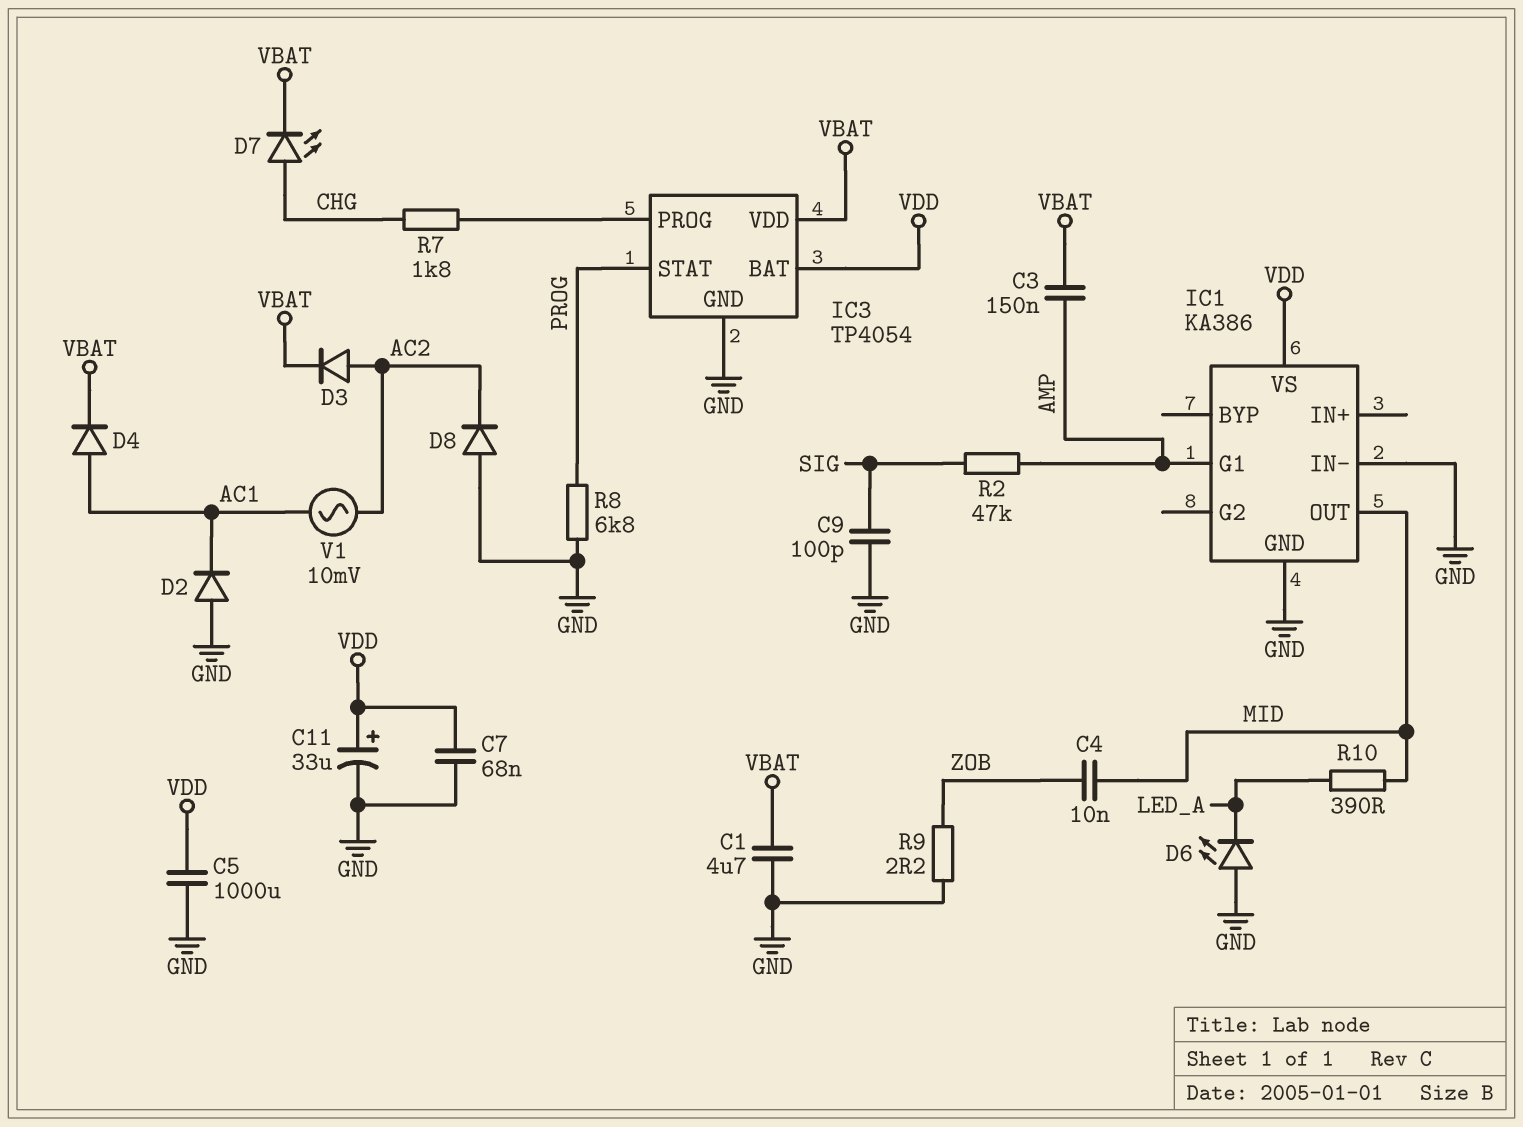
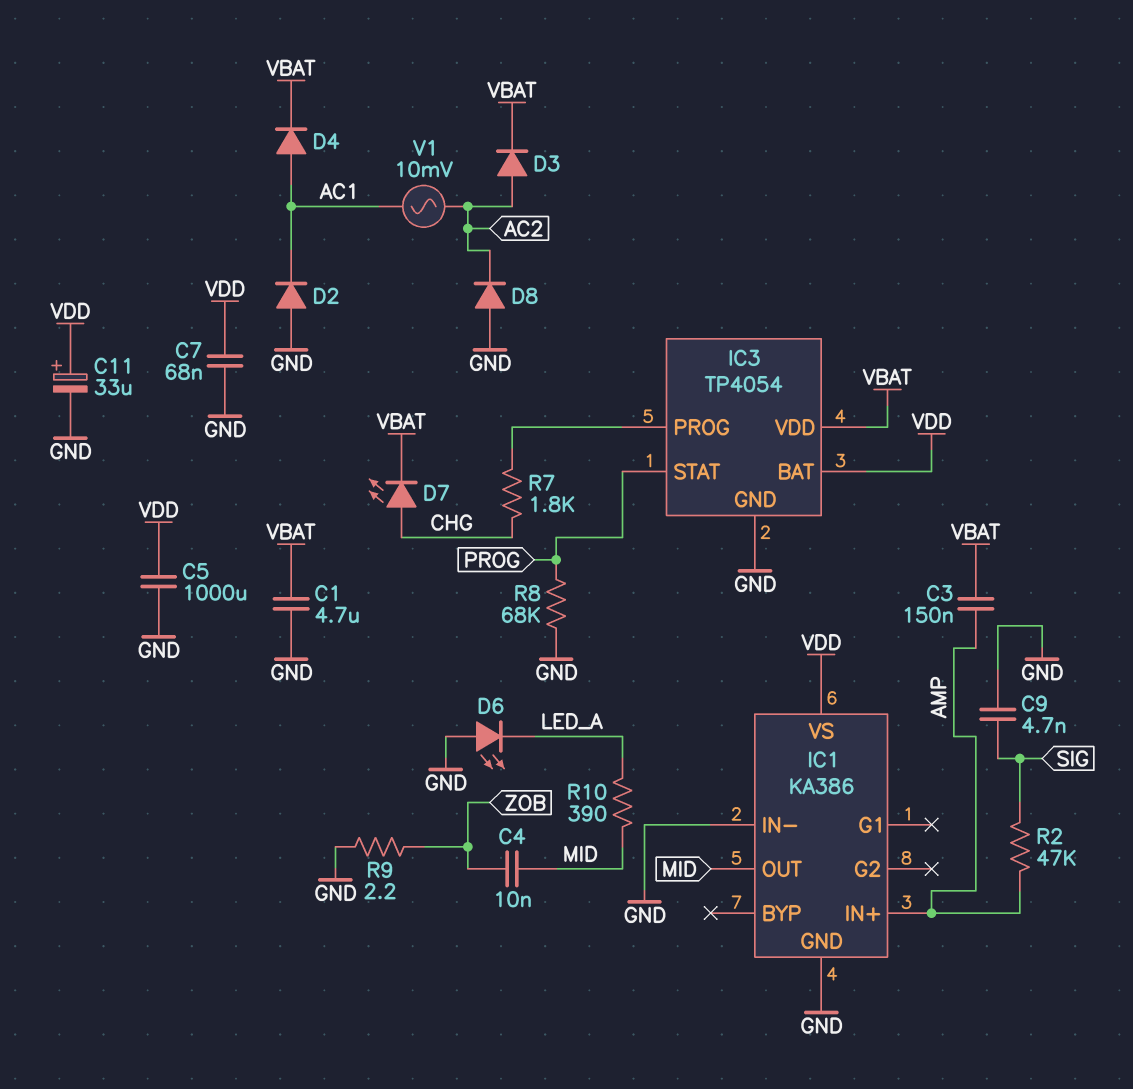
C9: 100pF (GND, SIG) -> 4.7nF (GND, SIG)
IC1 pin G1: AMP -> none
IC1 pin IN+: none -> AMP
R8: 6.8k (GND, PROG) -> 68k (GND, PROG)

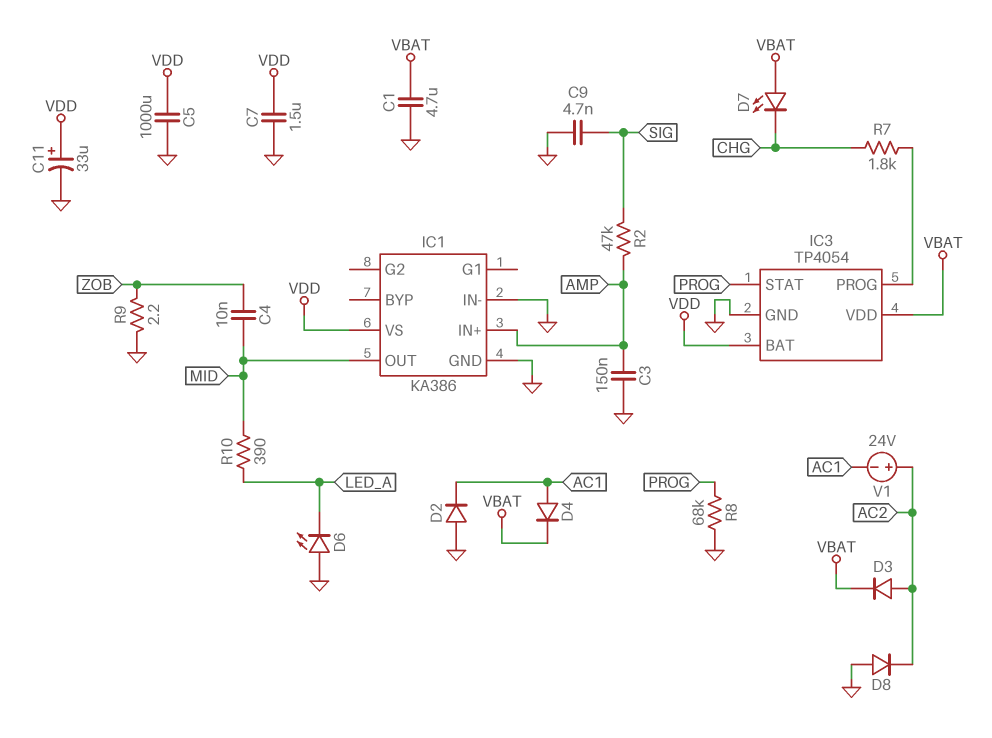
C3: 150nF (AMP, VBAT) -> 150nF (AMP, GND)
C7: 68nF (GND, VDD) -> 1.5uF (GND, VDD)
D7: LED (A CHG, K VBAT) -> LED (A VBAT, K CHG)
V1: AC 10mV (AC1, AC2) -> 24V (plus AC2, minus AC1)

